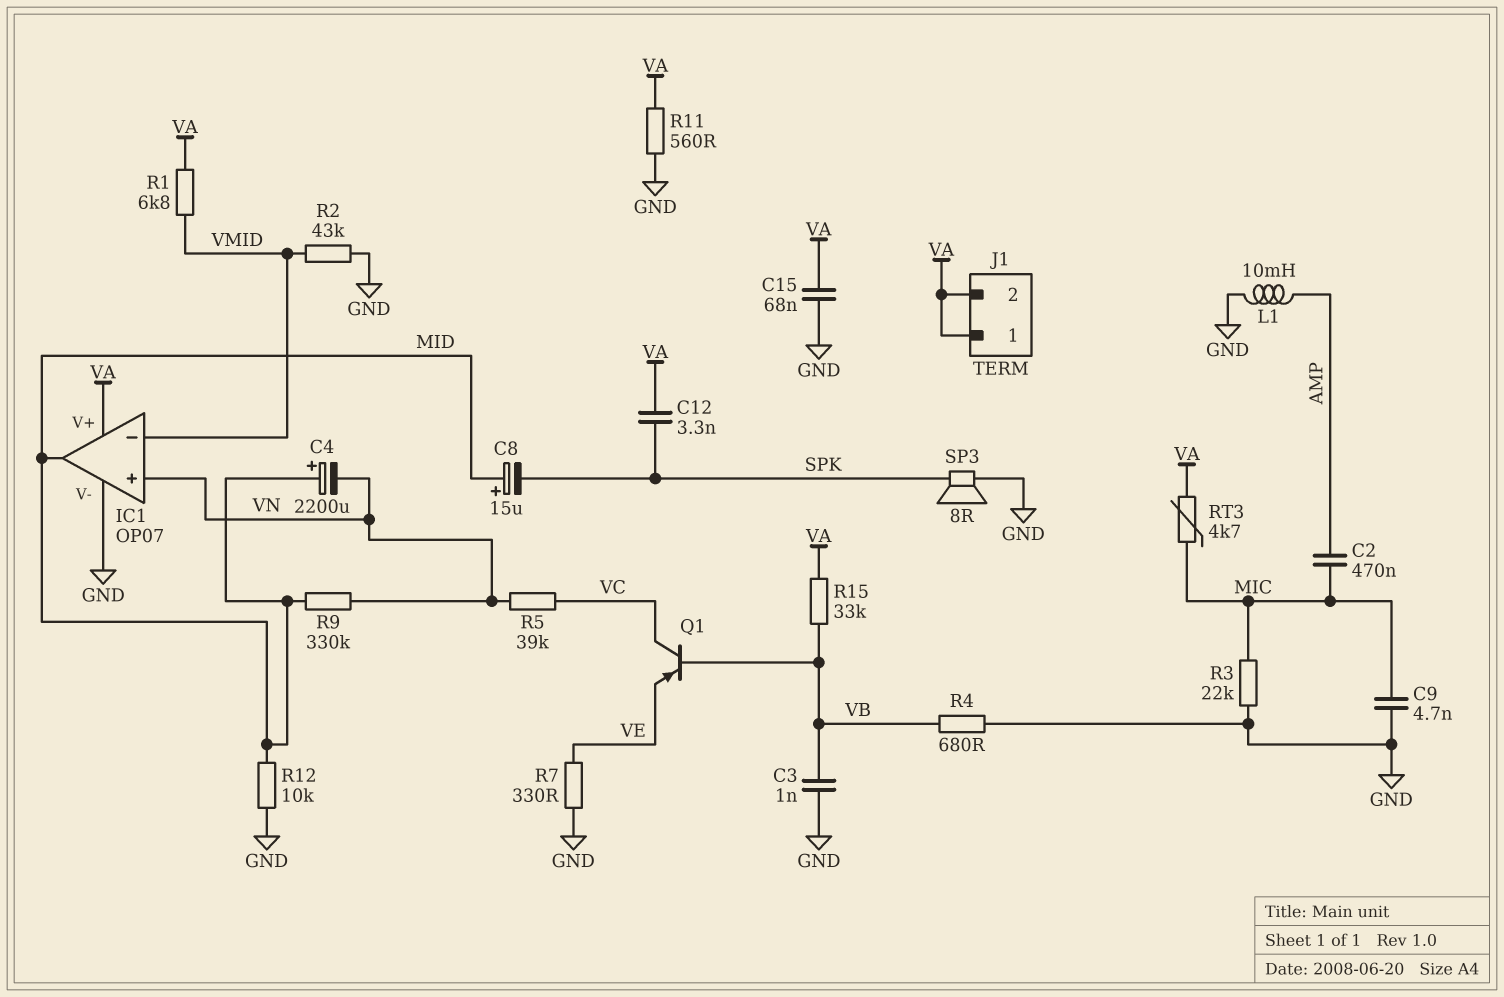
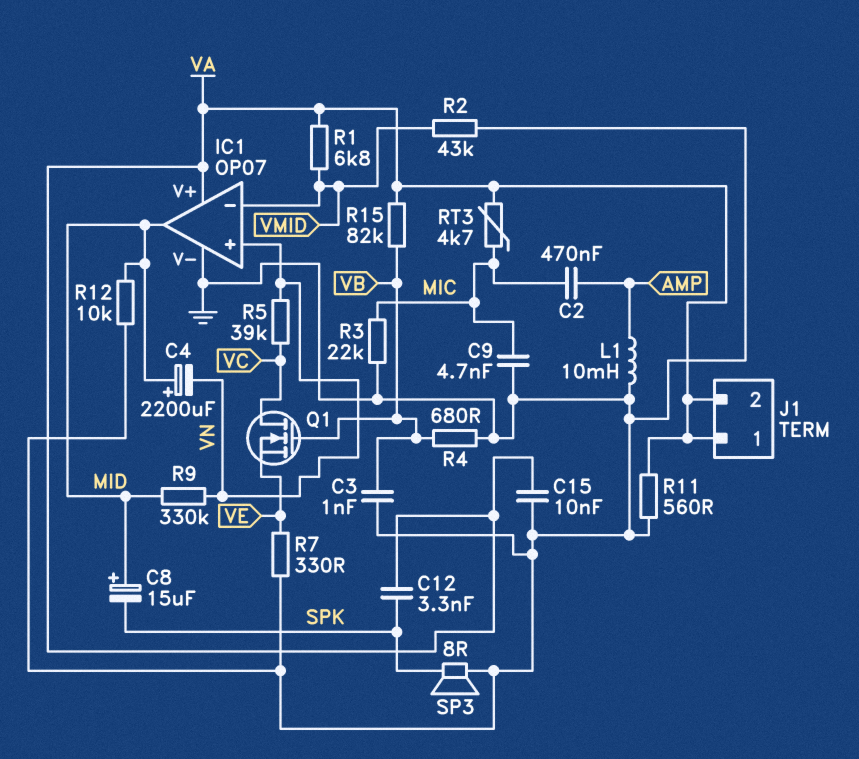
C15: 68nF (GND, VA) -> 10nF (GND, VA)
Q1: PNP (B VB, C VC, E VE) -> NMOS (G VB, D VC, S VE)
R15: 33k (VA, VB) -> 82k (VA, VB)

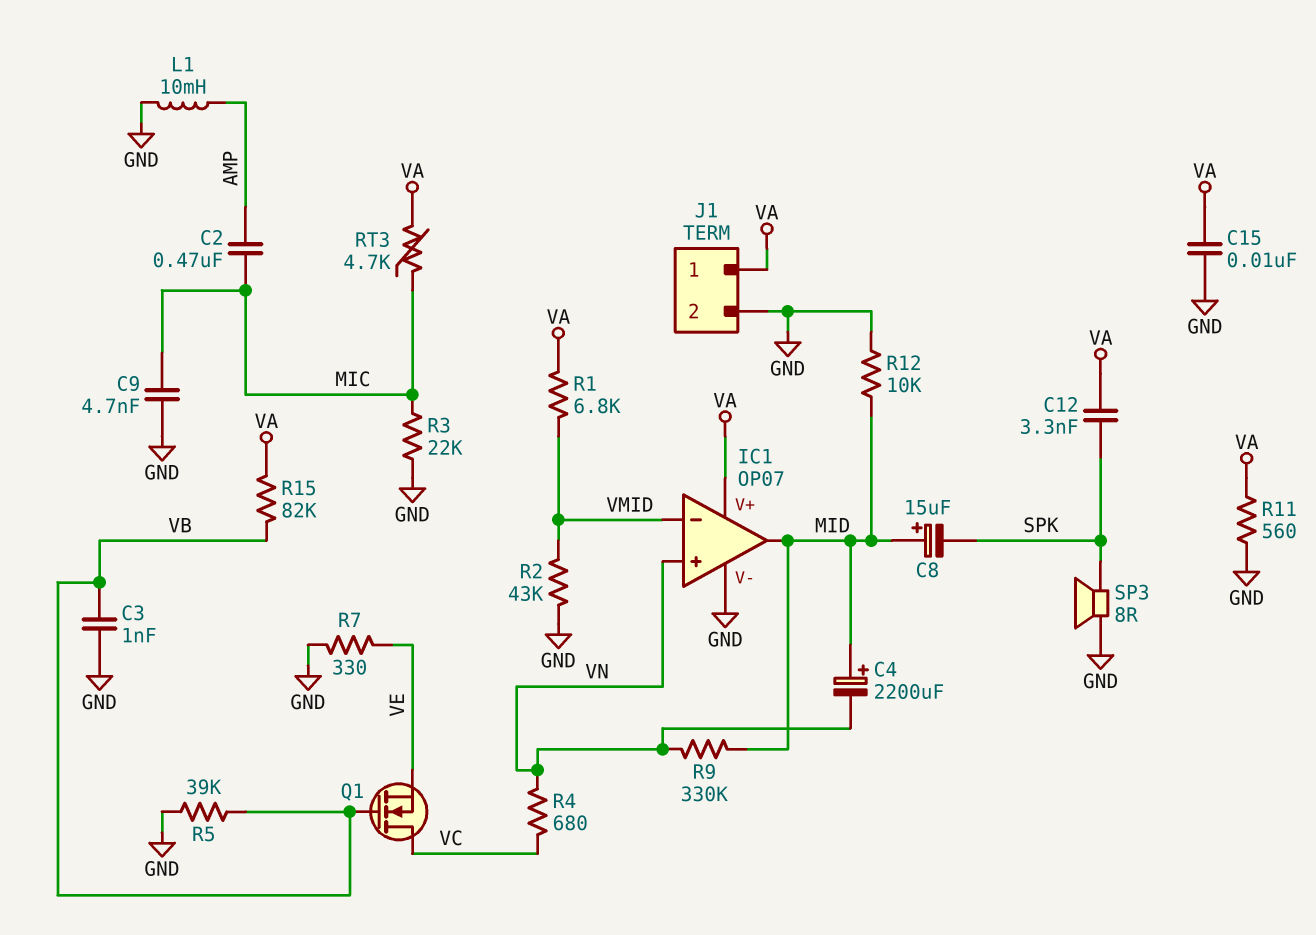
J1 pin 2: VA -> GND
R4: 680 (GND, VB) -> 680 (VC, VN)
R5: 39k (VC, VN) -> 39k (GND, VB)

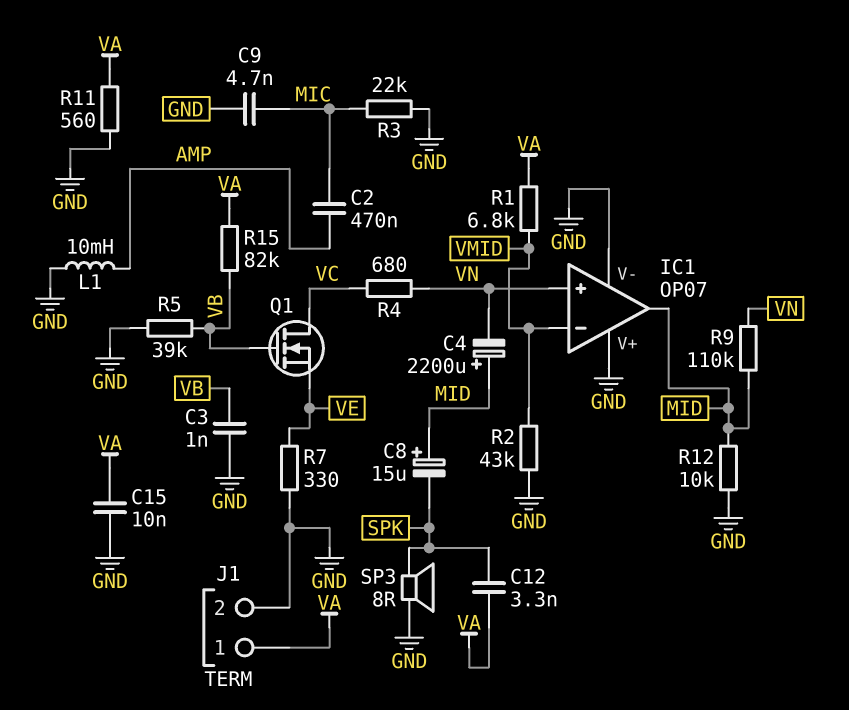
IC1 pin V+: VA -> GND
R9: 330k (MID, VN) -> 110k (MID, VN)
RT3: 4.7k (MIC, VA) -> none

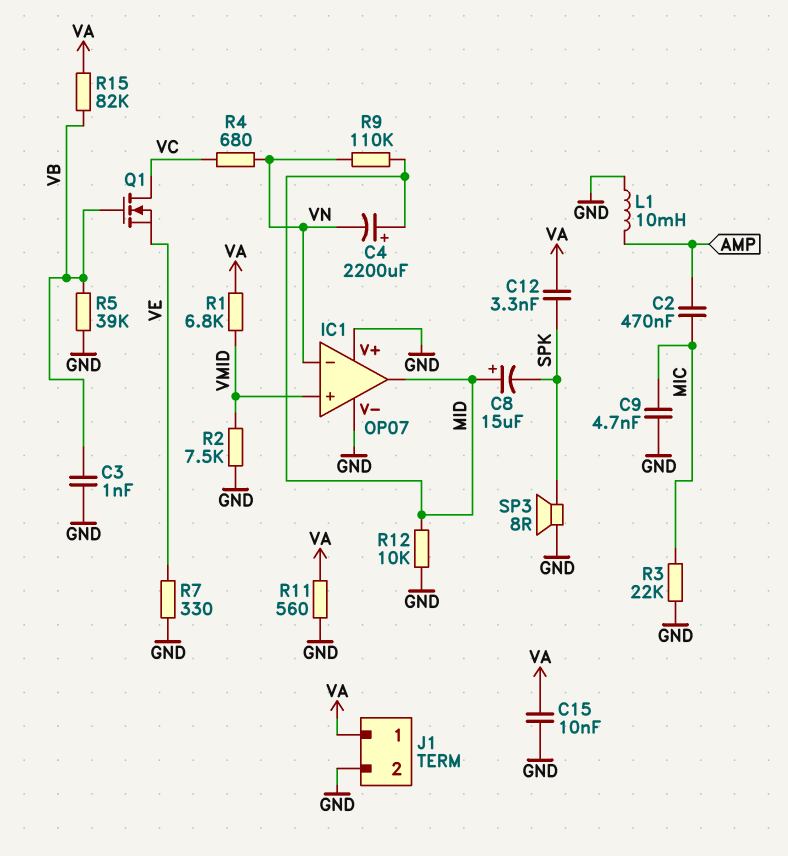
IC1 pin in+: VN -> VMID
IC1 pin in-: VMID -> VN
R2: 43k (GND, VMID) -> 7.5k (GND, VMID)

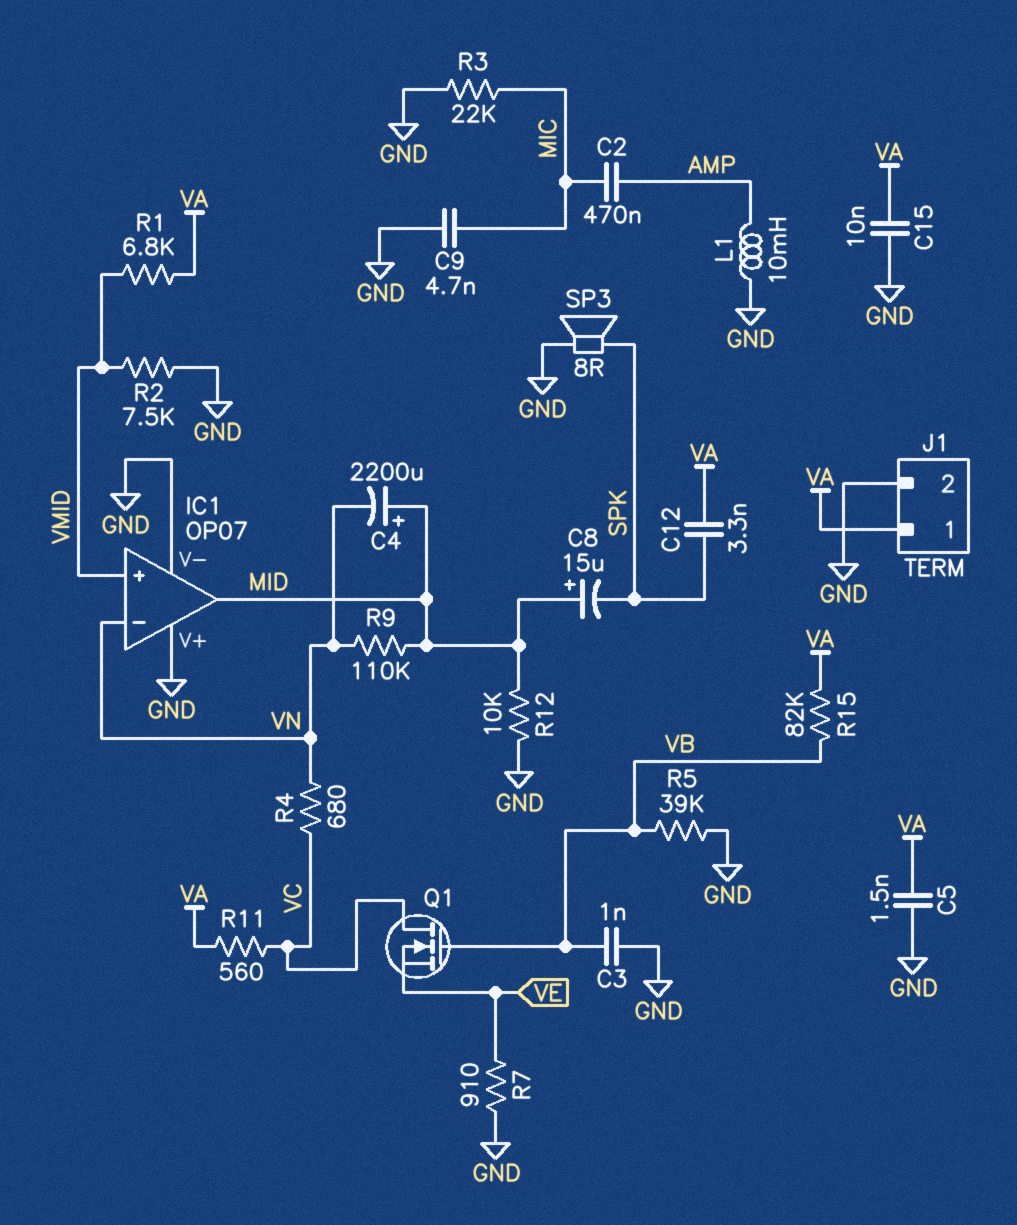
C5: none -> 1.5nF (GND, VA)
R7: 330 (GND, VE) -> 910 (GND, VE)
R11: 560 (GND, VA) -> 560 (VA, VC)

